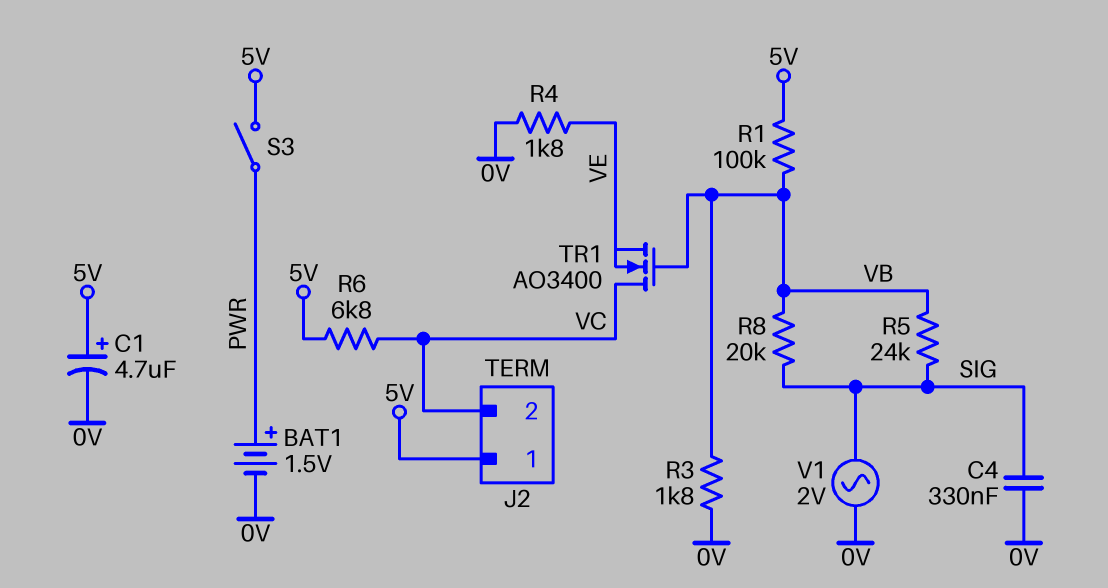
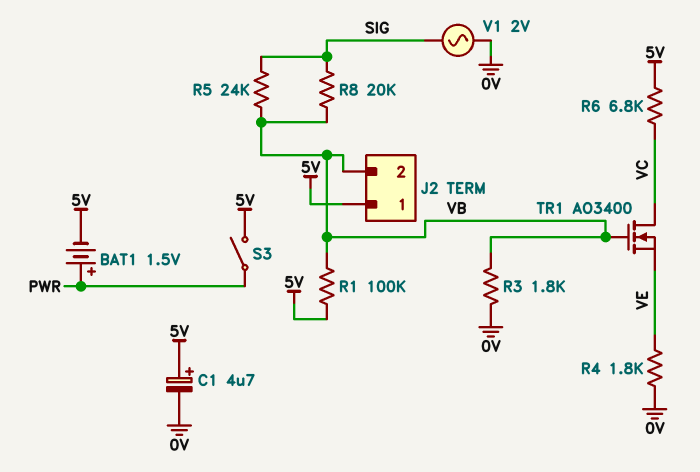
BAT1: 1.5V (plus PWR, minus 0V) -> 1.5V (plus PWR, minus 5V)
C4: 330nF (0V, SIG) -> none
J2 pin 2: VC -> VB

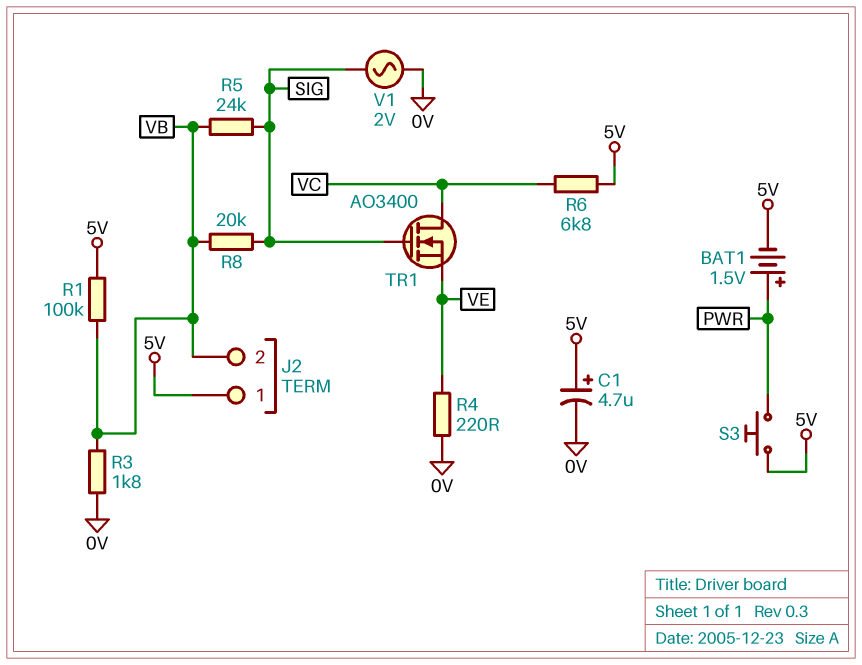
R4: 1.8k (0V, VE) -> 220 (0V, VE)
S3: switch (5V, PWR) -> button (5V, PWR)
TR1: NMOS AO3400 (G VB, D VC, S VE) -> NMOS AO3400 (G SIG, D VC, S VE)

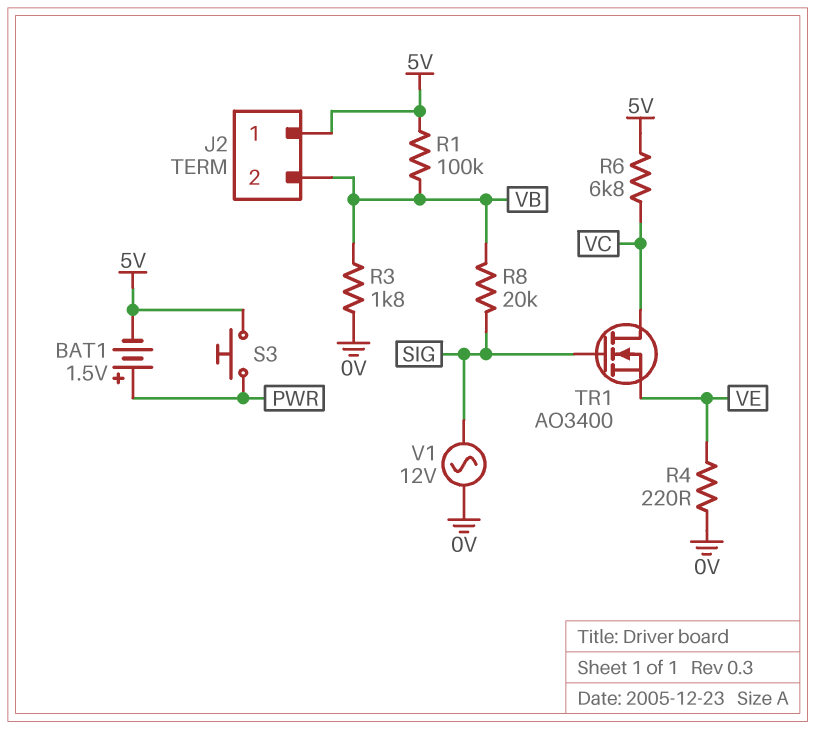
C1: 4.7uF (plus 5V, minus 0V) -> none
R5: 24k (SIG, VB) -> none
V1: AC 2V (0V, SIG) -> AC 12V (0V, SIG)

